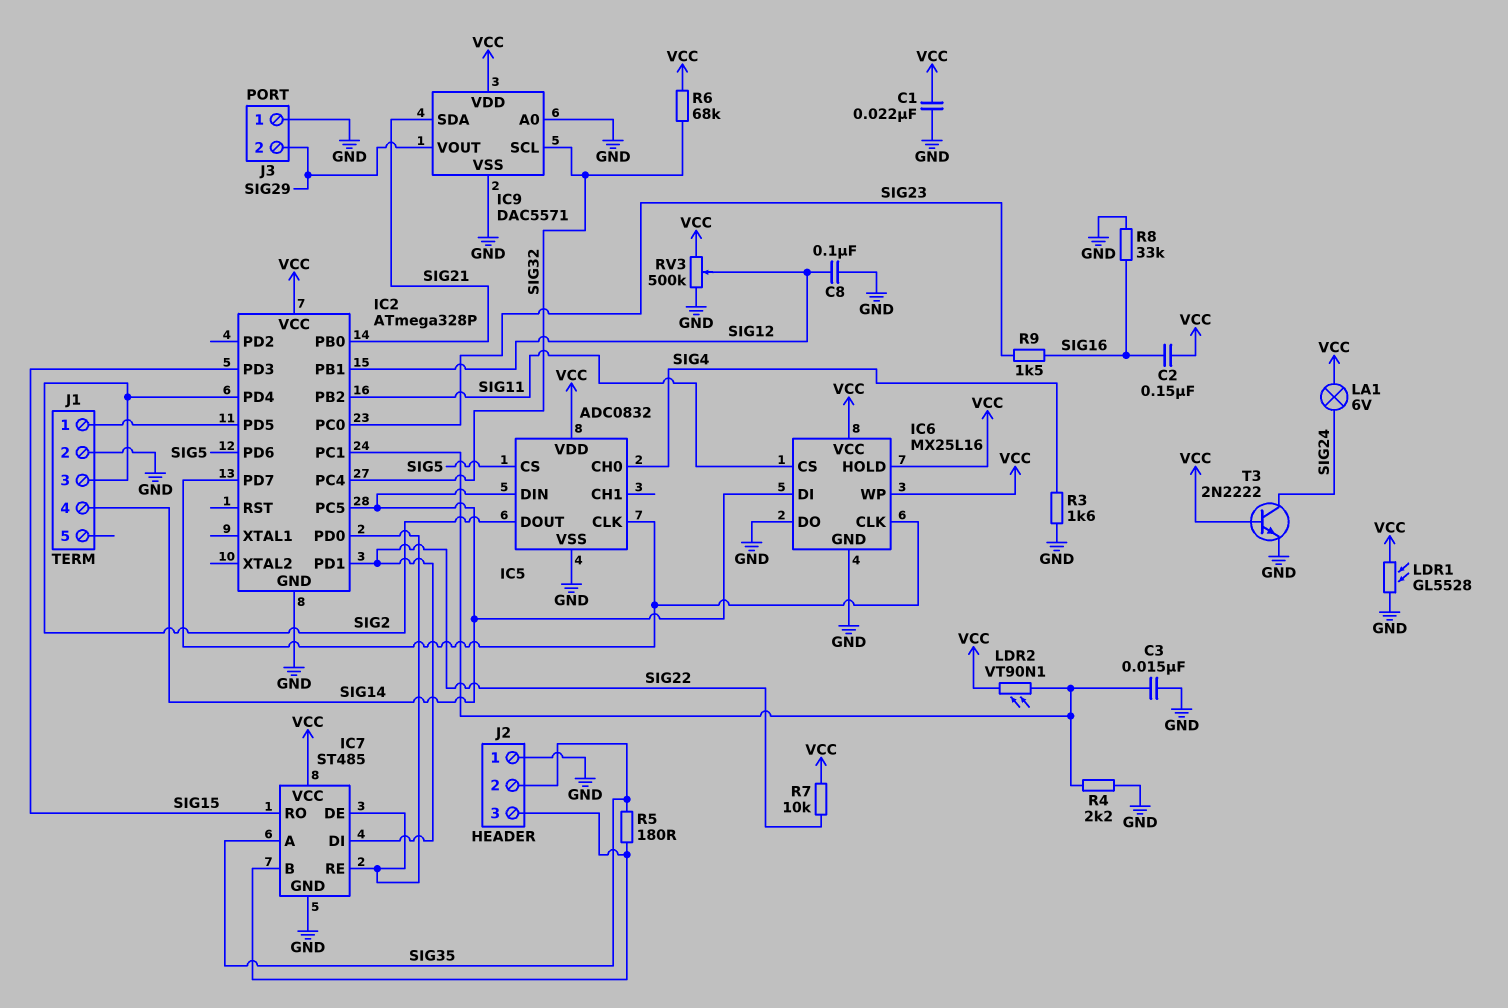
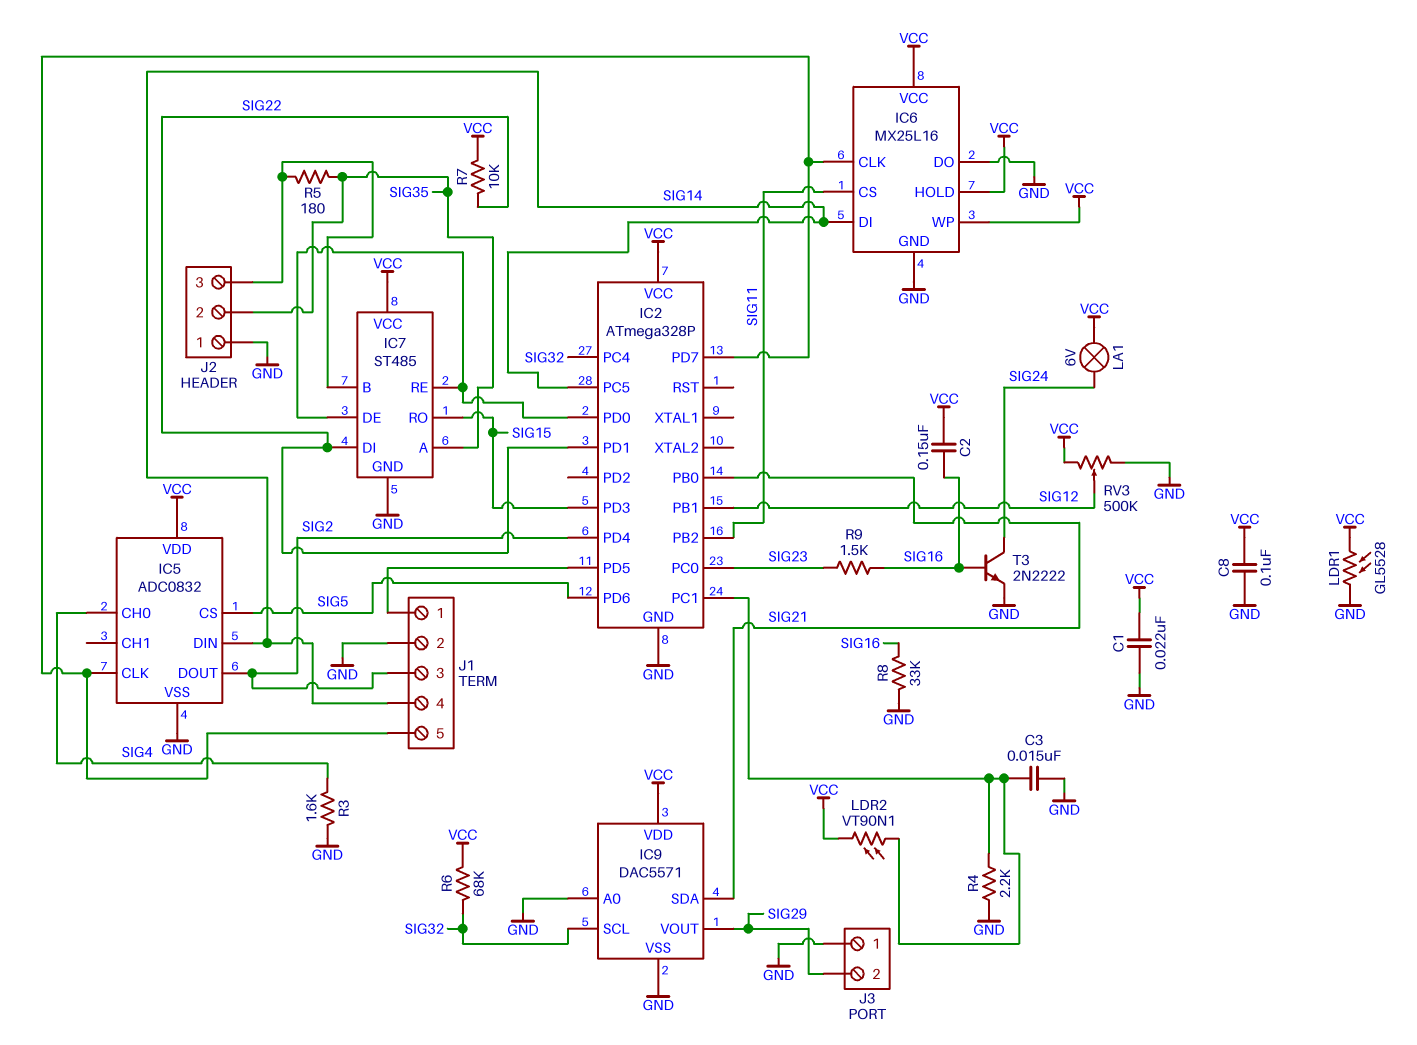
C8: 100nF (GND, SIG12) -> 100nF (GND, VCC)
J1 pin 5: none -> IC2/PD7
T3: NPN 2N2222 (B VCC, C SIG24, E GND) -> NPN 2N2222 (B SIG16, C SIG24, E GND)

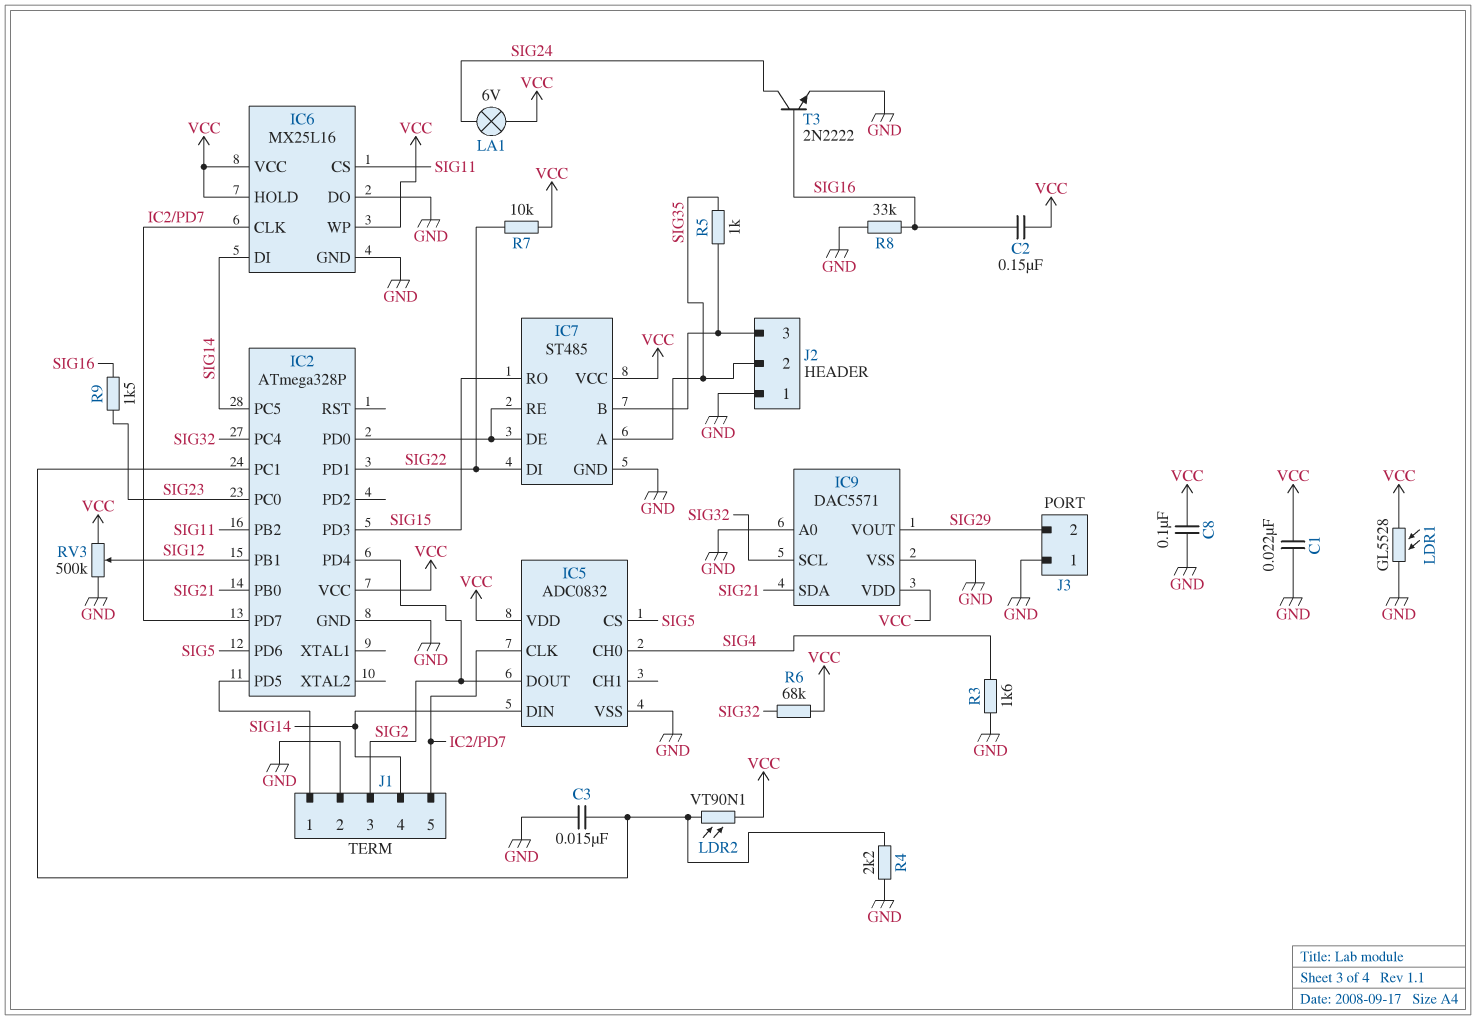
R5: 180 (IC7/B, SIG35) -> 1k (IC7/B, SIG35)

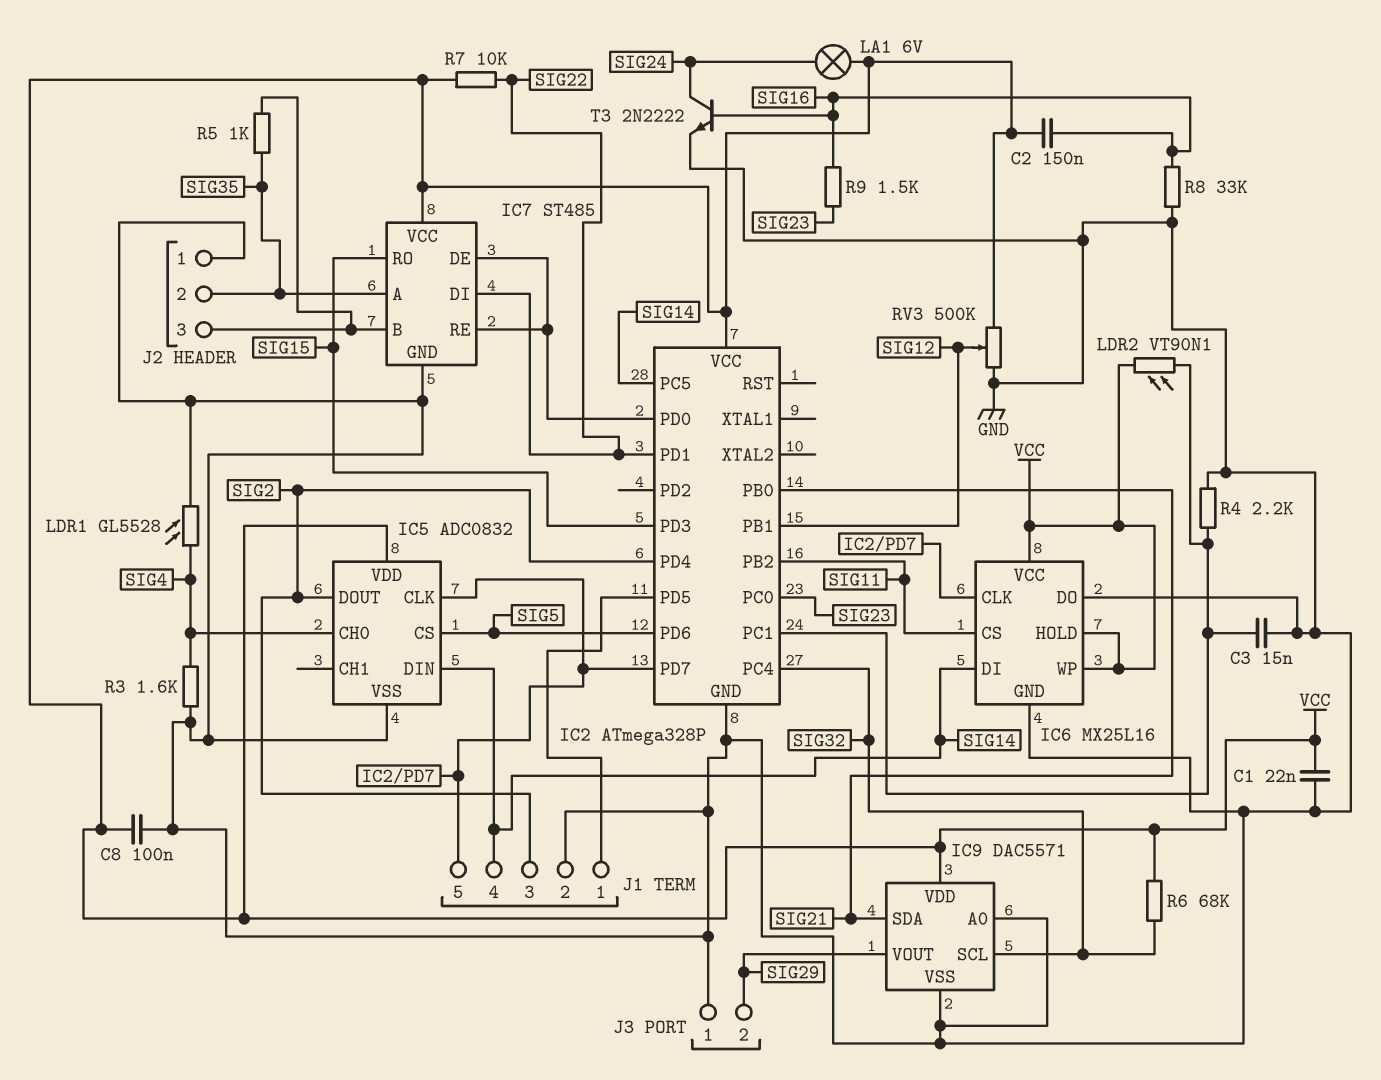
LDR1: GL5528 (GND, VCC) -> GL5528 (GND, SIG4)

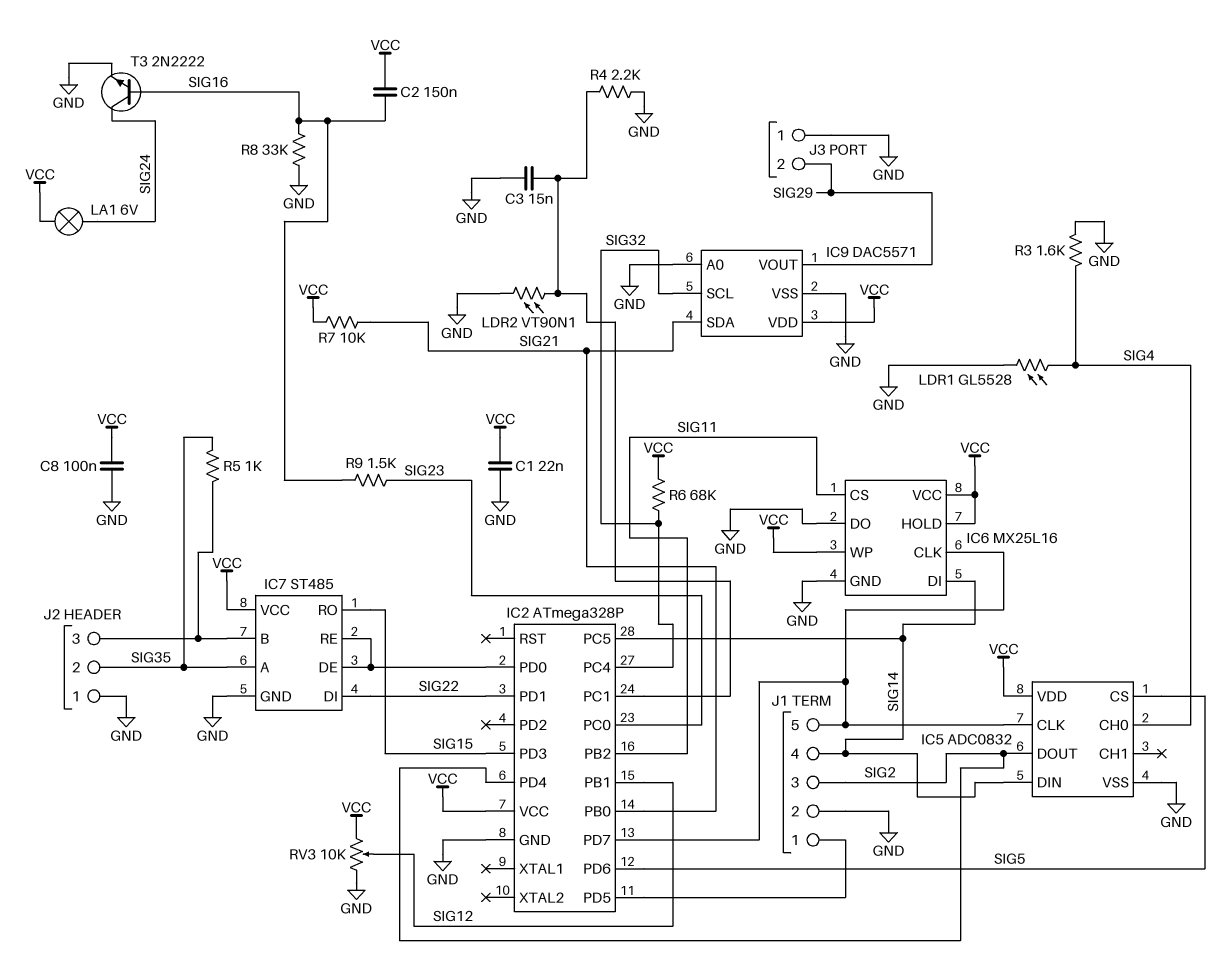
LDR2: VT90N1 (IC2/PC1, VCC) -> VT90N1 (GND, IC2/PC1)
R7: 10k (SIG22, VCC) -> 10k (SIG21, VCC)
RV3: 500k (GND, VCC, wiper SIG12) -> 10k (GND, VCC, wiper SIG12)

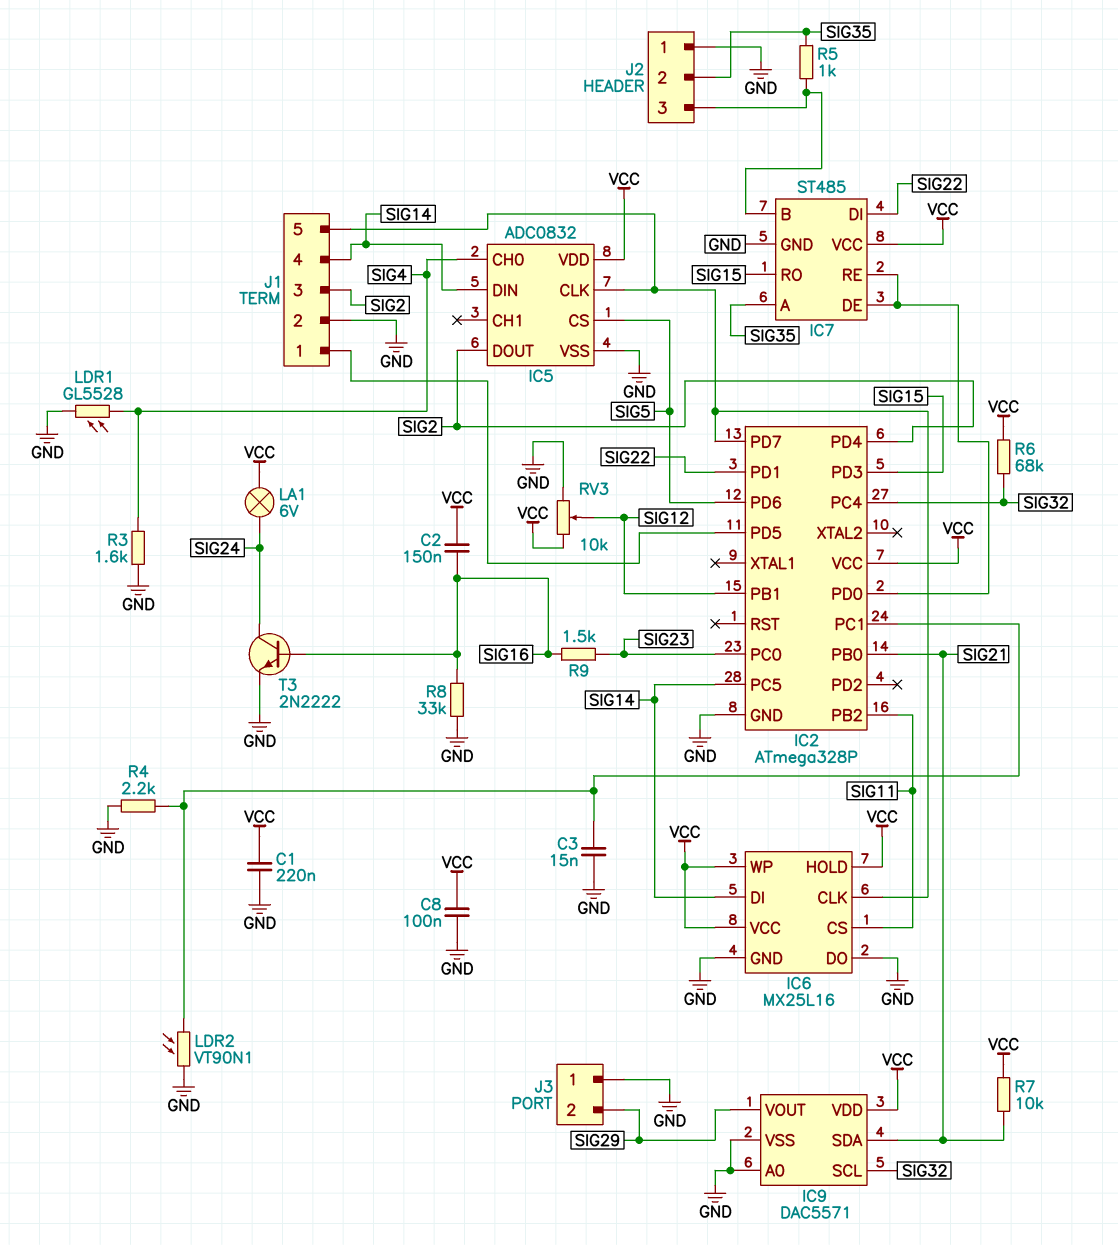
C1: 22nF (GND, VCC) -> 220nF (GND, VCC)

